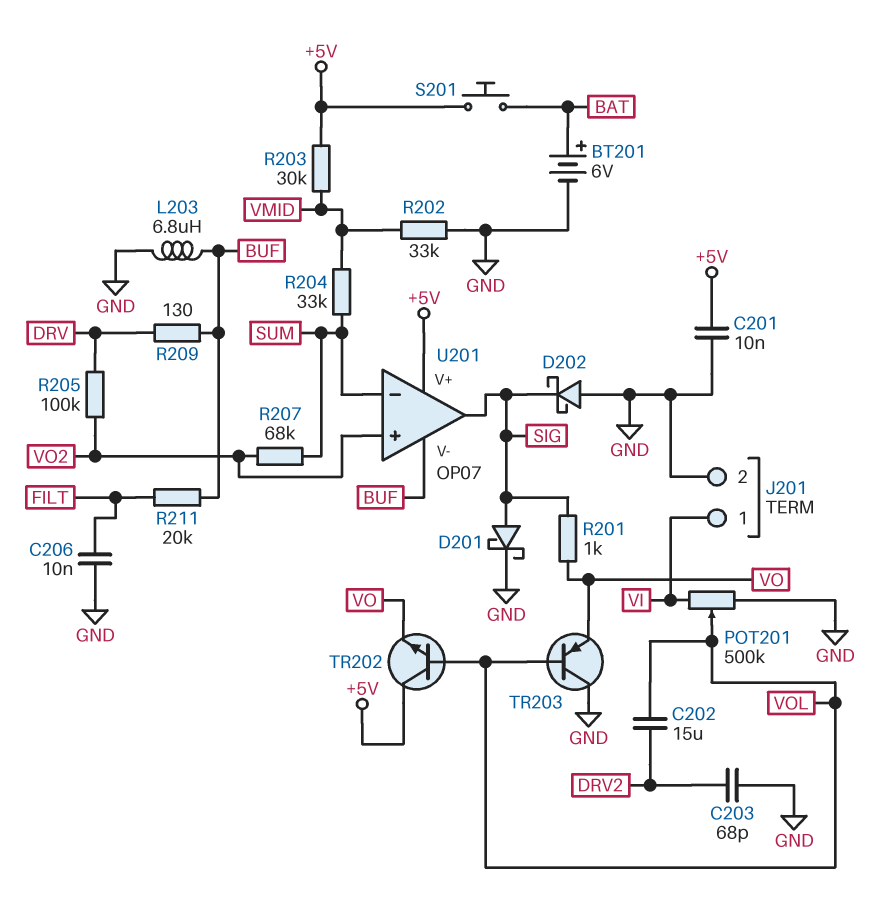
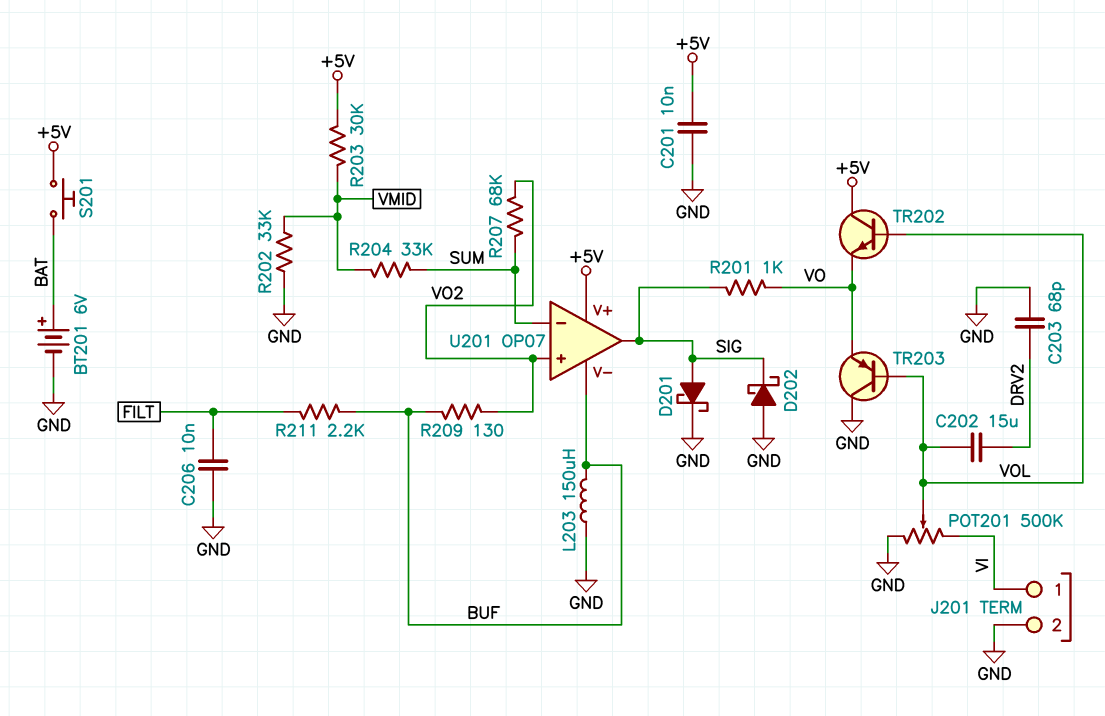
L203: 6.8uH (BUF, GND) -> 150uH (BUF, GND)
R205: 100k (DRV, VO2) -> none
R209: 130 (BUF, DRV) -> 130 (BUF, VO2)
R211: 20k (BUF, FILT) -> 2.2k (BUF, FILT)

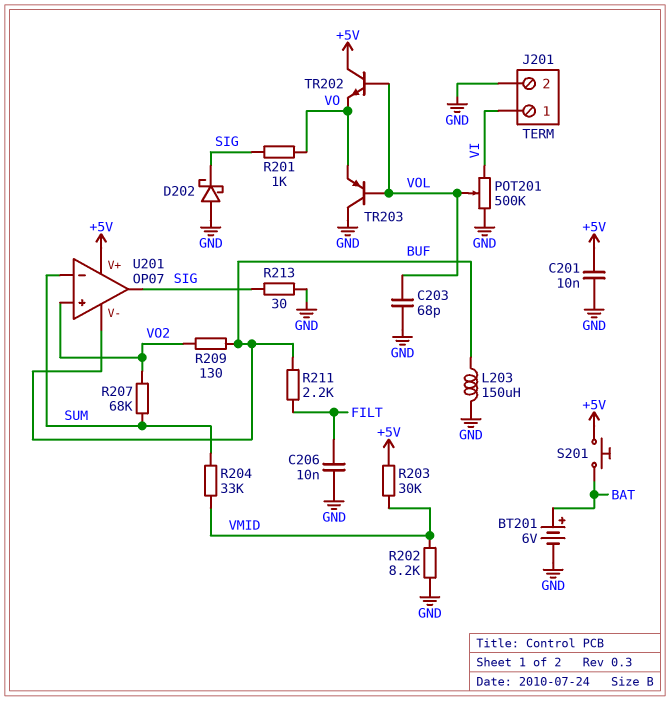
C202: 15uF (DRV2, VOL) -> none
C203: 68pF (DRV2, GND) -> 68pF (GND, VOL)
D201: schottky (A SIG, K GND) -> none
R202: 33k (GND, VMID) -> 8.2k (GND, VMID)
R213: none -> 30 (GND, SIG)

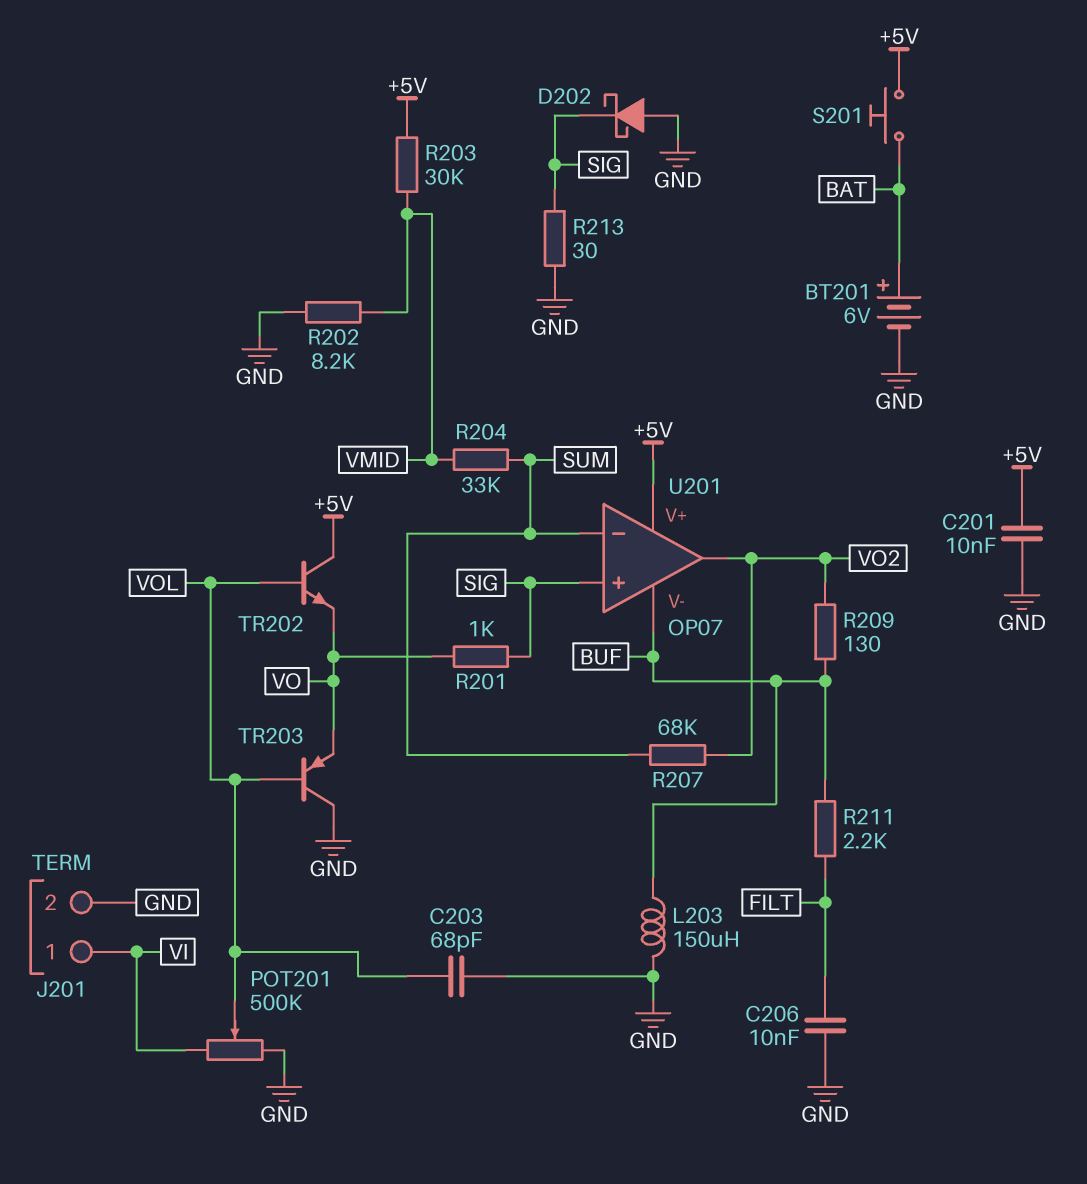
U201 pin in+: VO2 -> SIG
U201 pin out: SIG -> VO2

